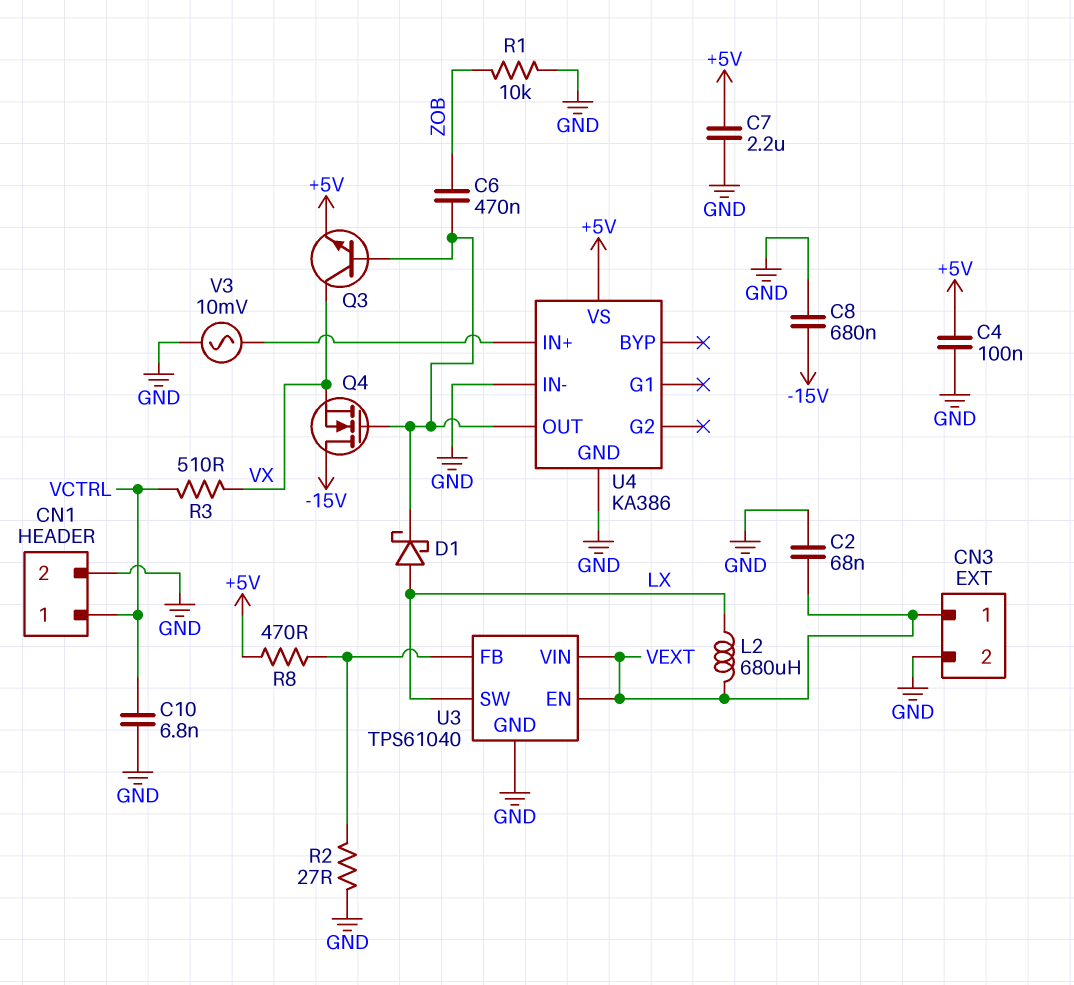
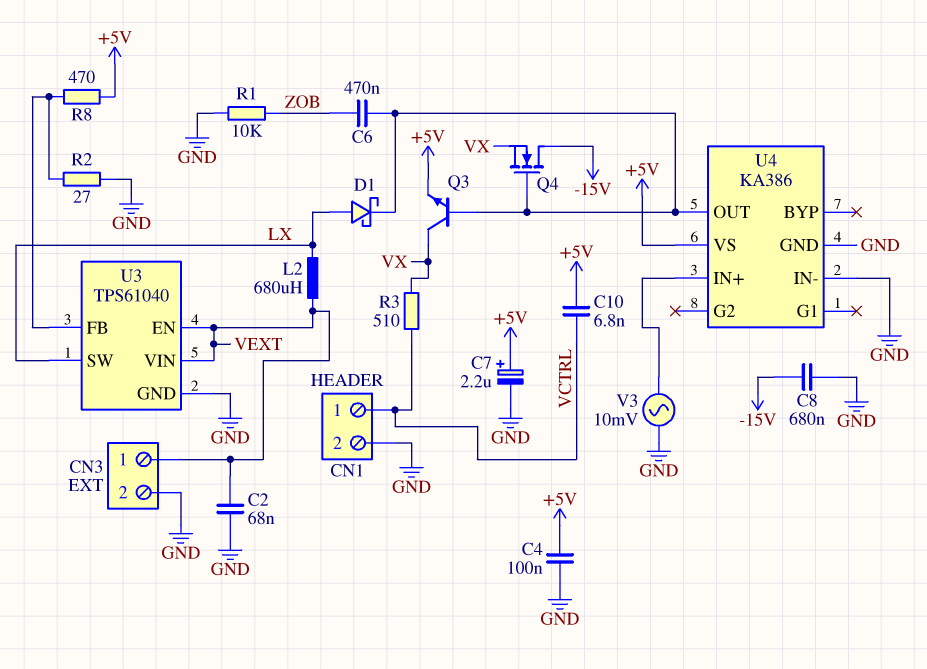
C7: 2.2uF (+5V, GND) -> 2.2uF (plus +5V, minus GND)
C10: 6.8nF (GND, VCTRL) -> 6.8nF (+5V, VCTRL)

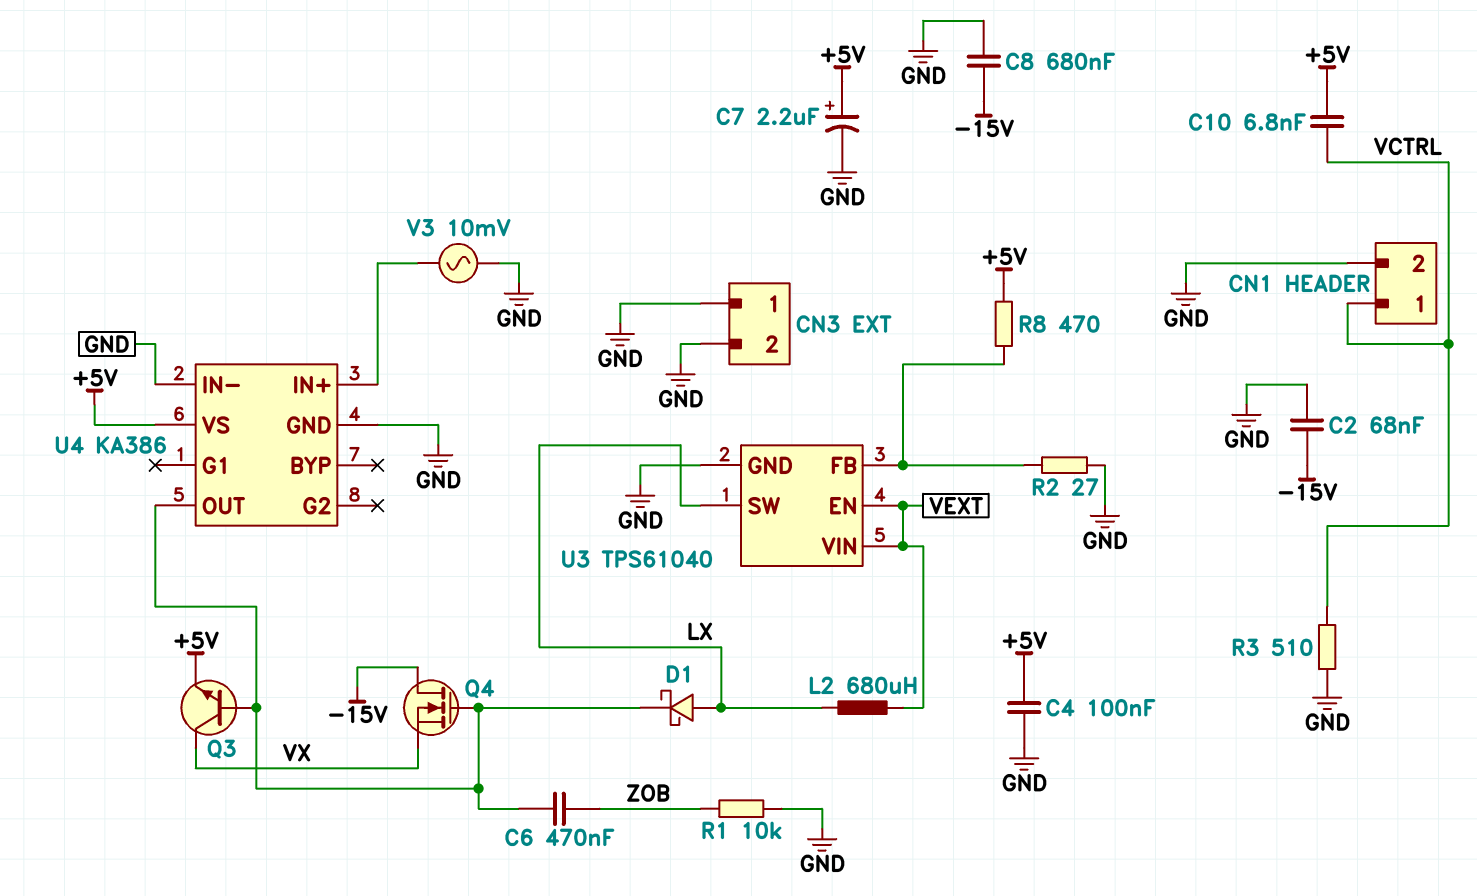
C2: 68nF (GND, VEXT) -> 68nF (-15V, GND)
CN3 pin 1: VEXT -> GND
R3: 510 (VCTRL, VX) -> 510 (GND, VCTRL)

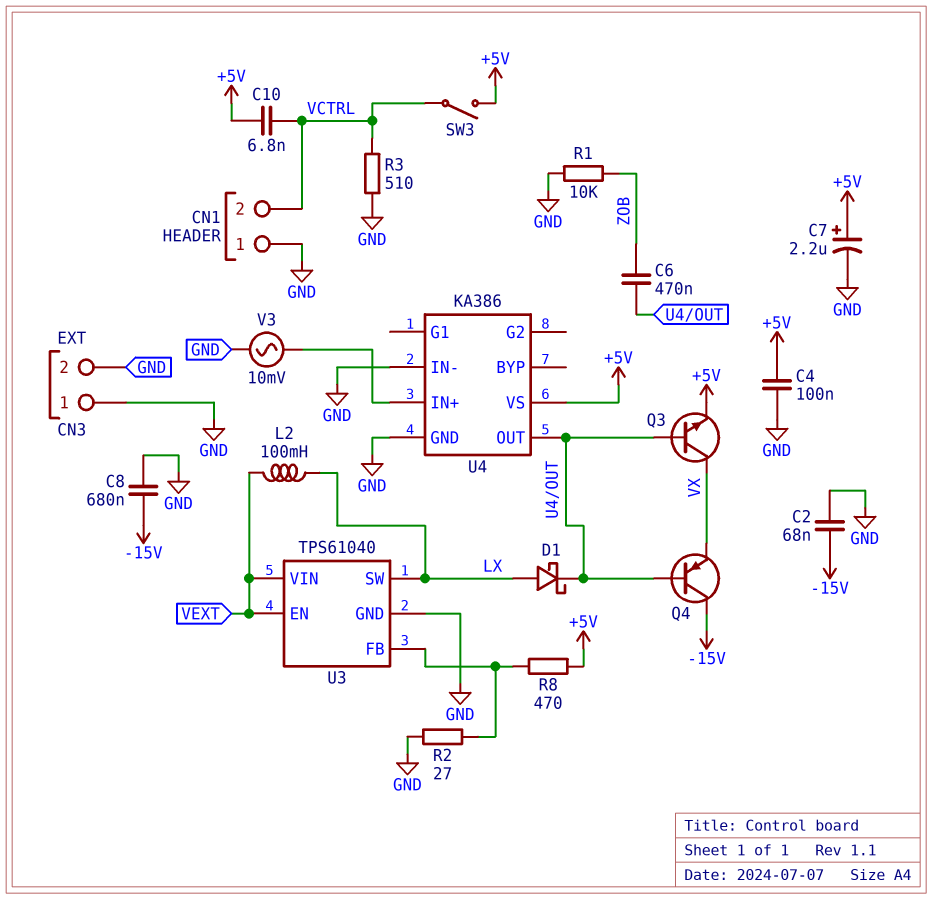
CN1 pin 1: VCTRL -> GND
CN1 pin 2: GND -> VCTRL
L2: 680uH (LX, VEXT) -> 100mH (LX, VEXT)
Q4: NMOS (G U4/OUT, D -15V, S VX) -> PNP (B U4/OUT, C -15V, E VX)
SW3: none -> switch (+5V, VCTRL)

